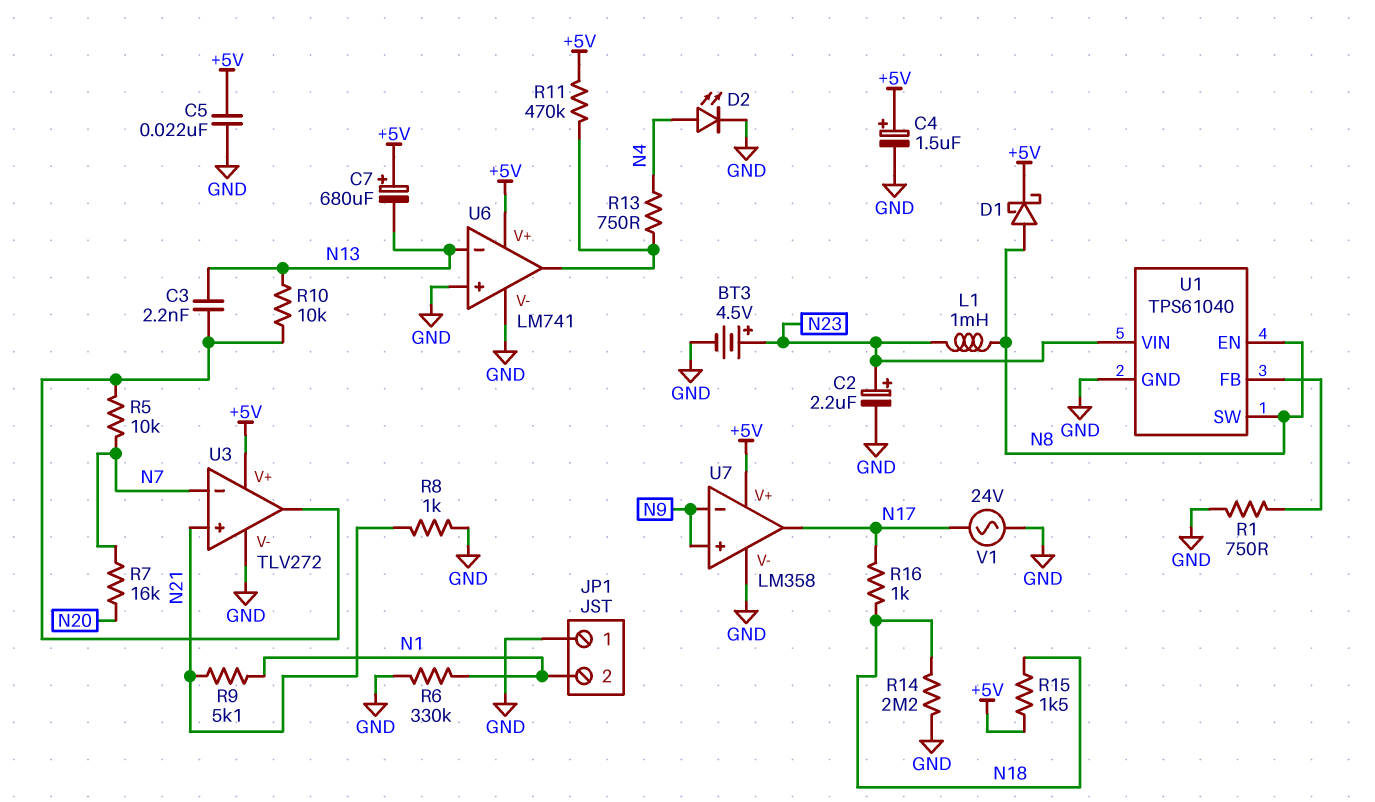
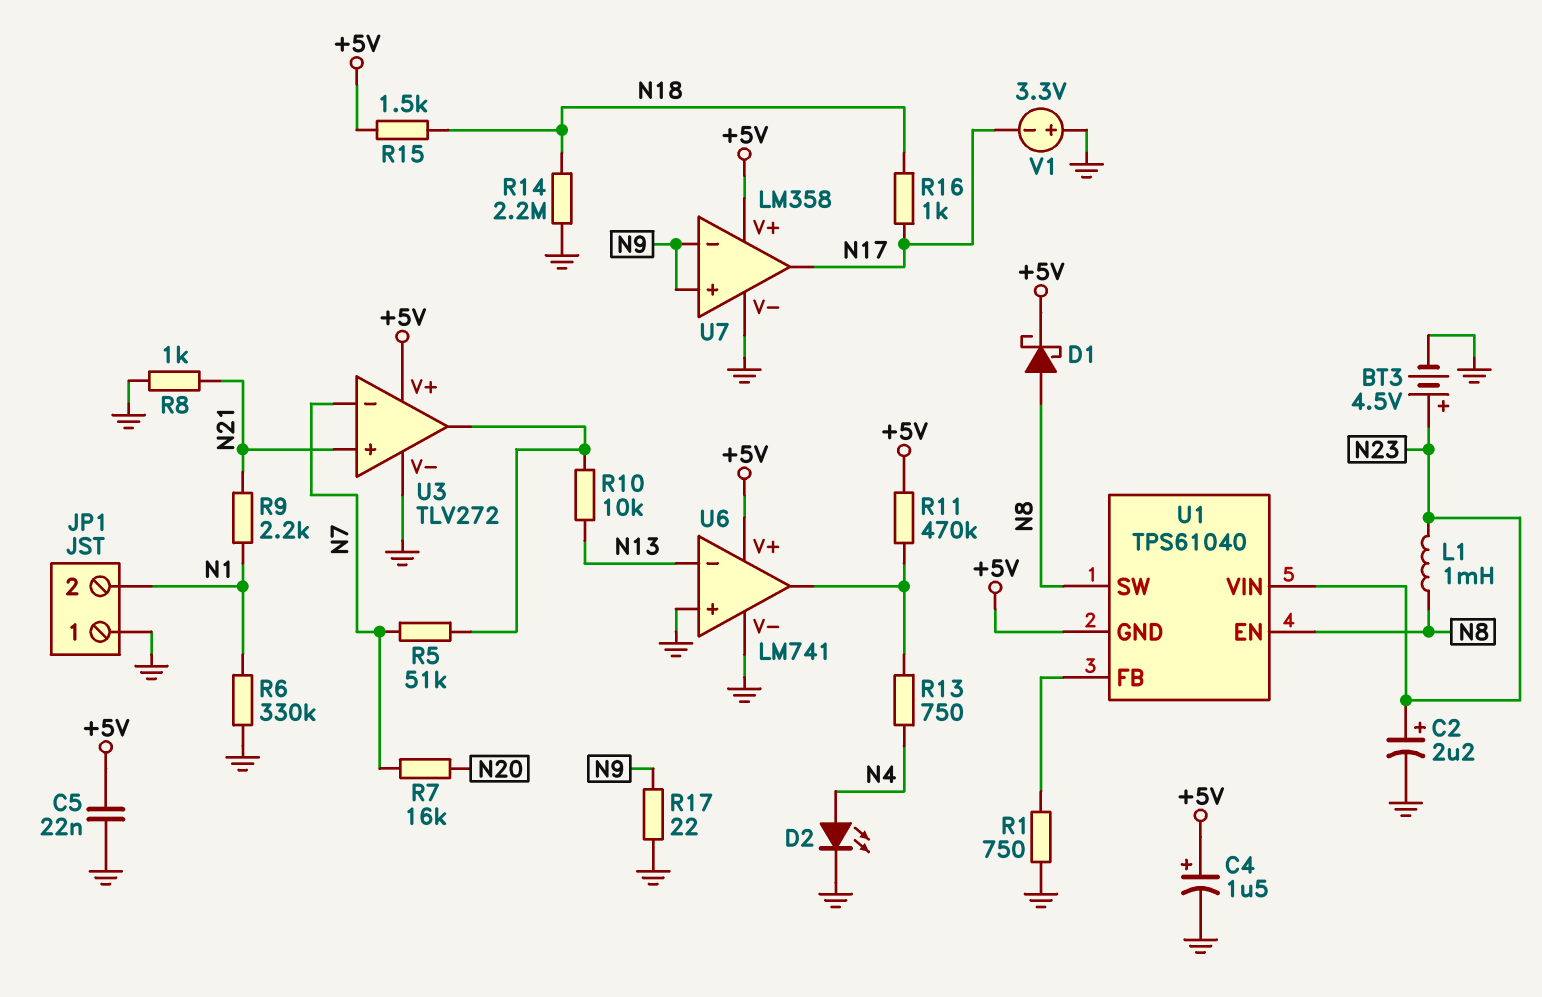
C3: 2.2nF (N13, U3/out) -> none
C7: 680uF (plus +5V, minus N13) -> none
R5: 10k (N7, U3/out) -> 51k (N7, U3/out)
R9: 5.1k (N1, N21) -> 2.2k (N1, N21)
R17: none -> 22 (GND, N9)
U1 pin GND: GND -> +5V
V1: AC 24V (GND, N17) -> 3.3V (plus GND, minus N17)

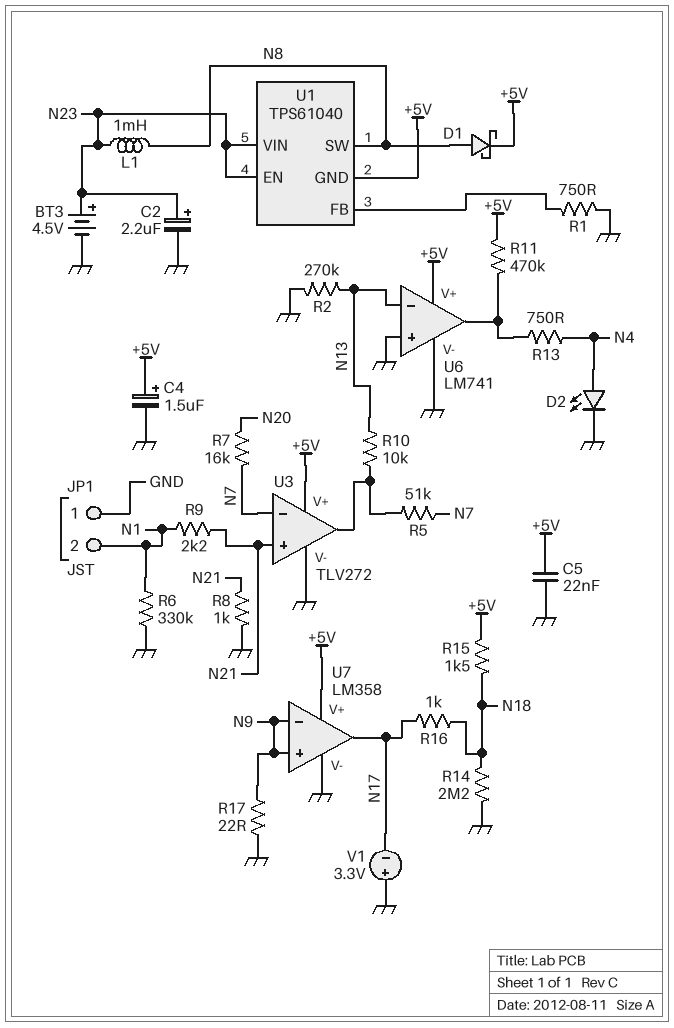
R2: none -> 270k (GND, N13)
U1 pin EN: N8 -> N23

